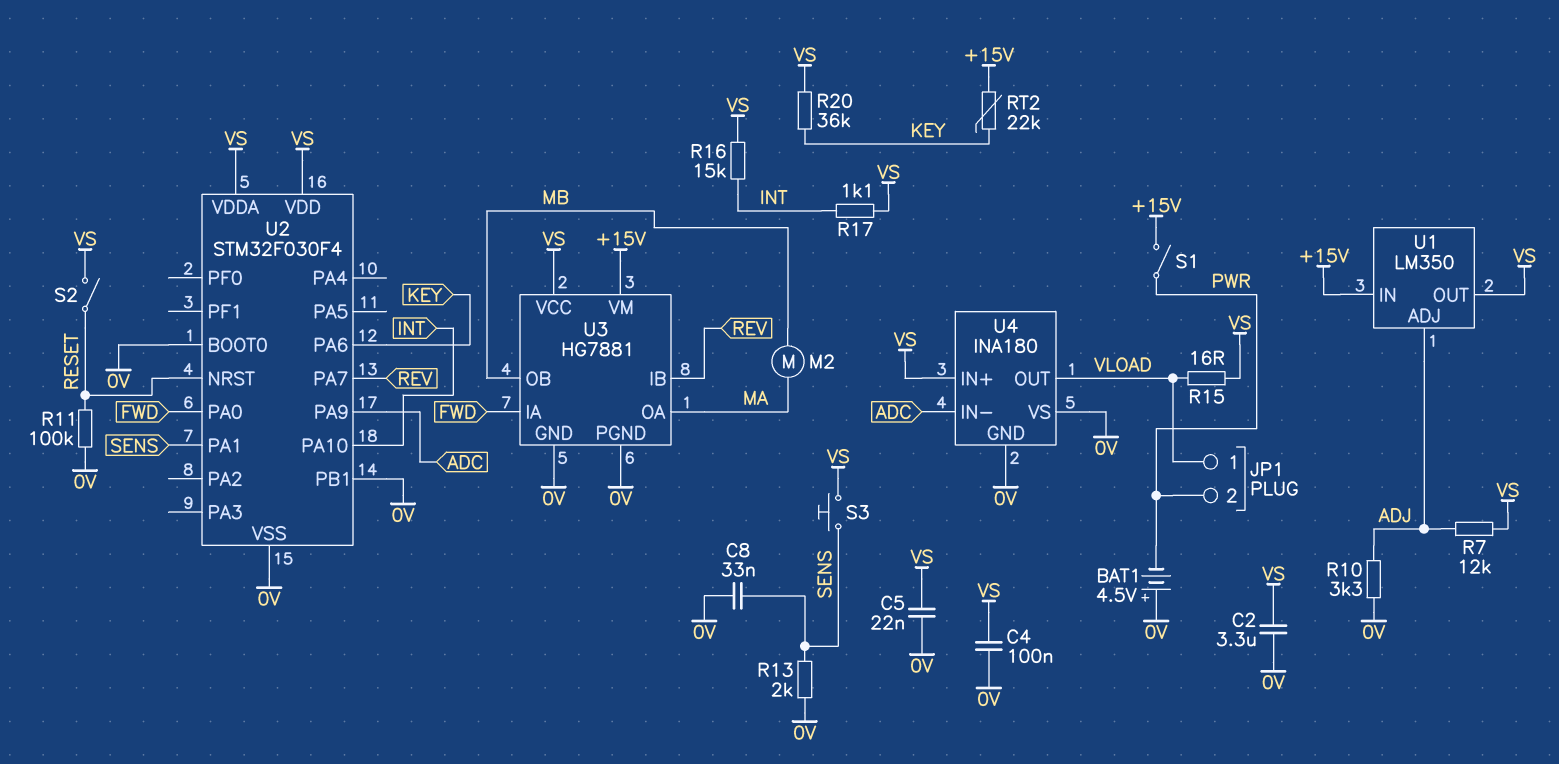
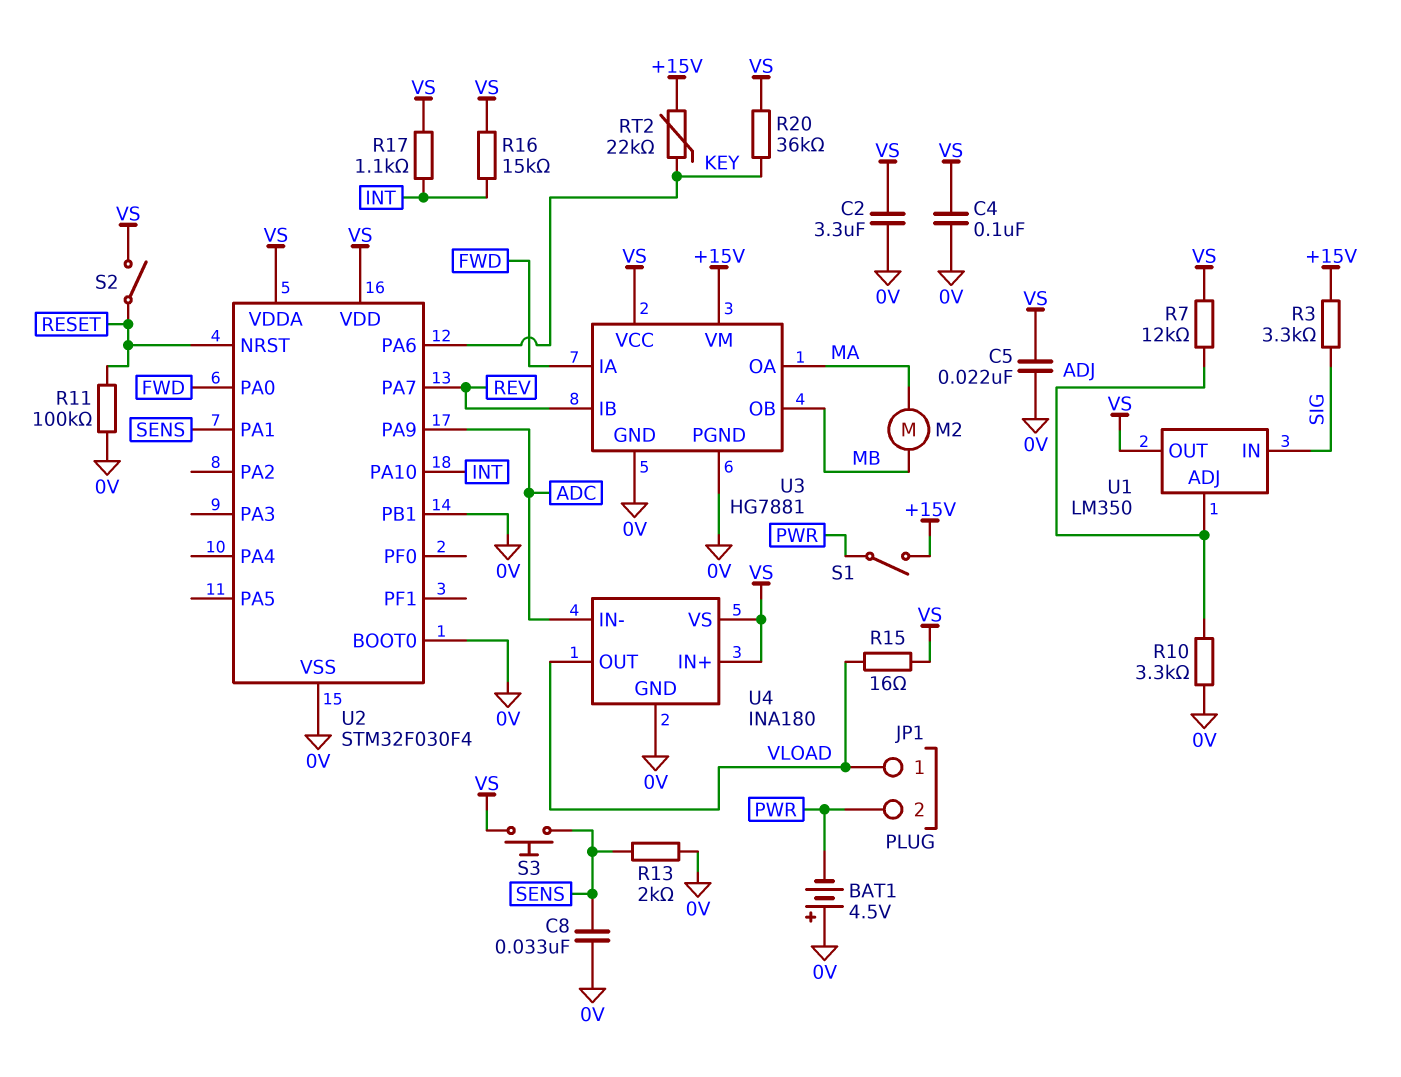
R3: none -> 3.3k (+15V, SIG)
U1 pin IN: +15V -> SIG
U4 pin VS: 0V -> VS

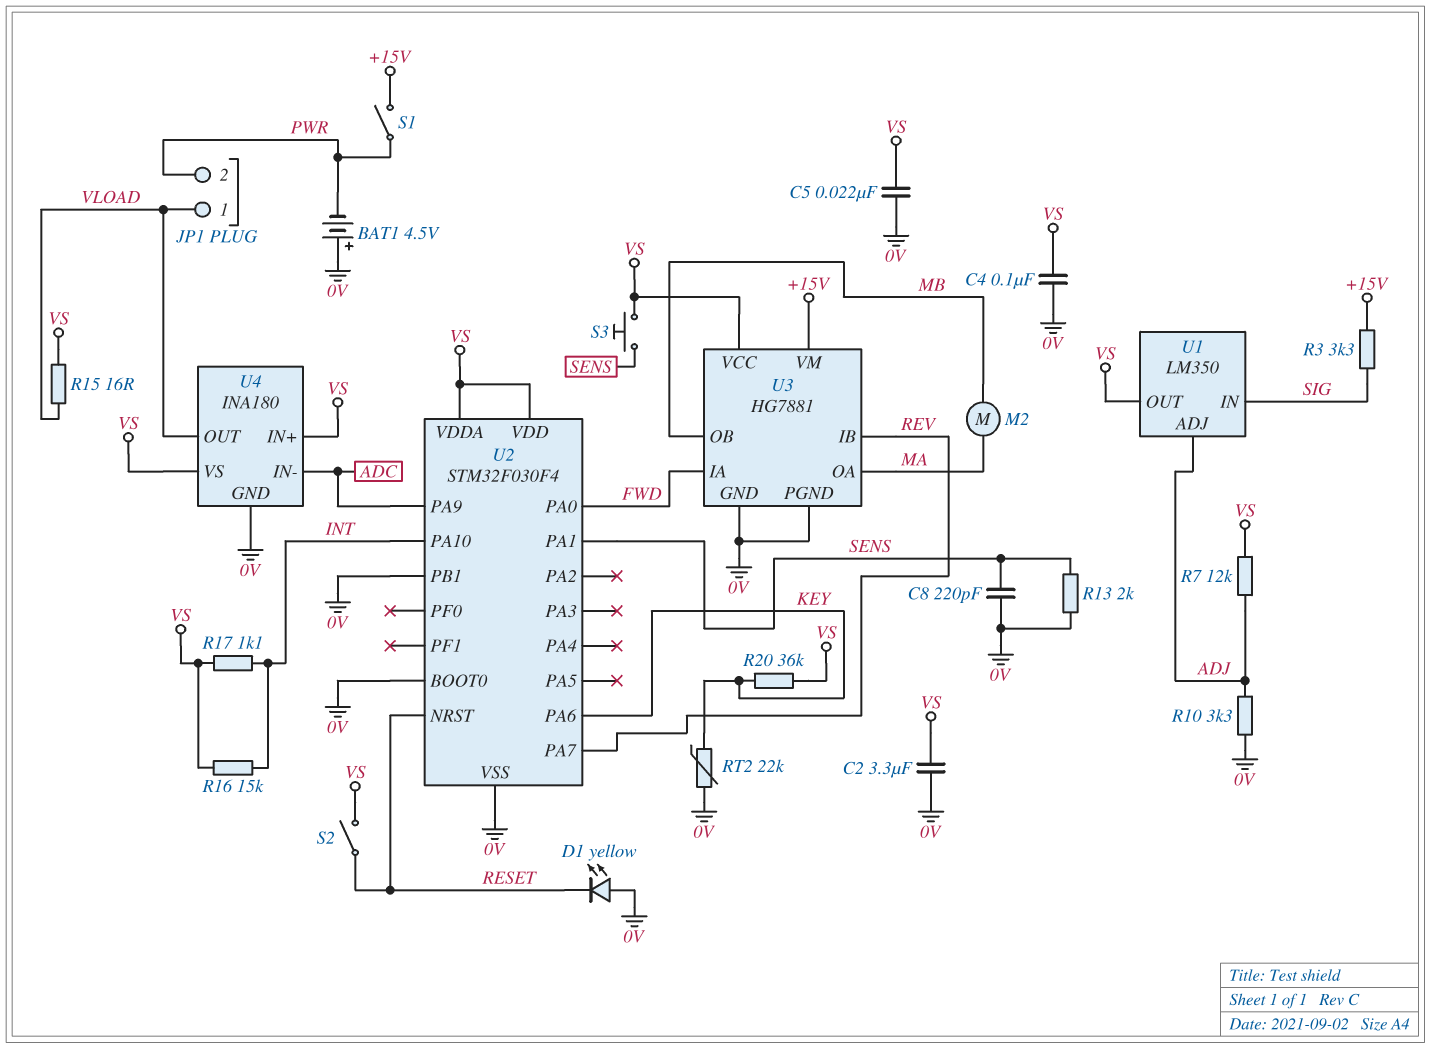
C8: 33nF (0V, SENS) -> 220pF (0V, SENS)
D1: none -> LED yellow (A 0V, K RESET)
R11: 100k (0V, RESET) -> none
RT2: 22k (+15V, KEY) -> 22k (0V, KEY)

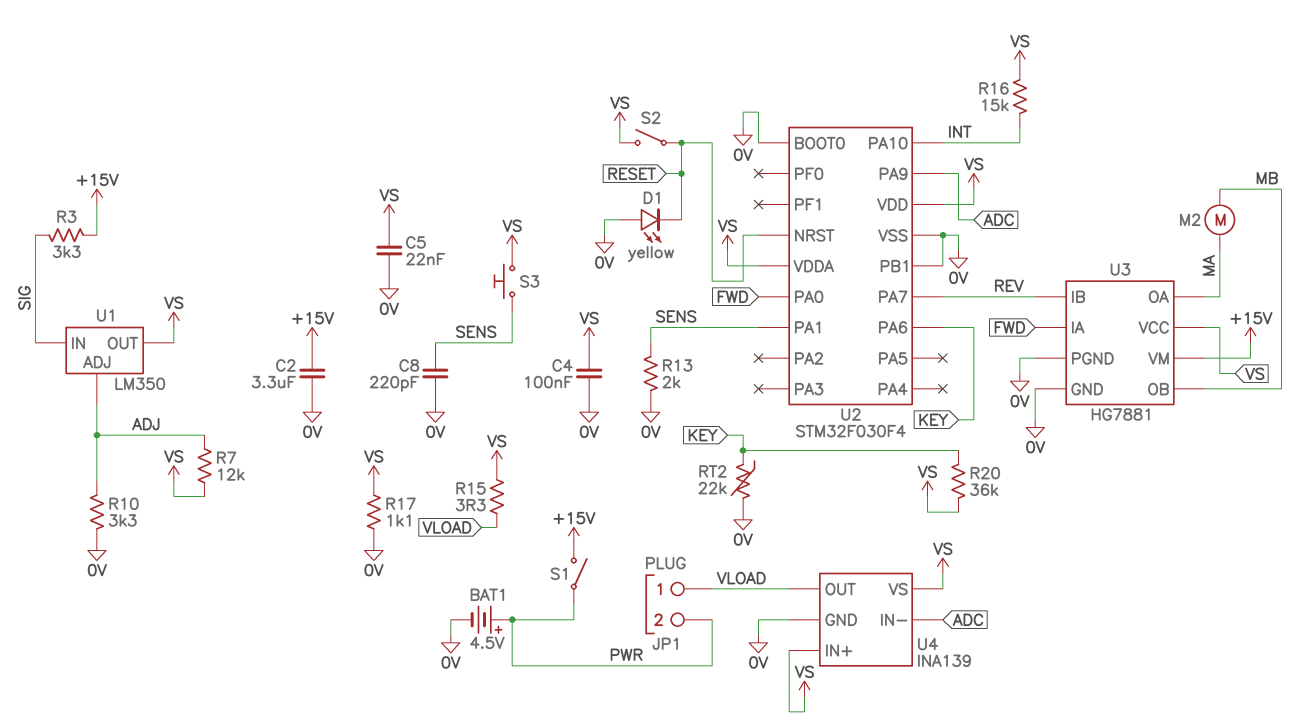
BAT1: 4.5V (plus 0V, minus PWR) -> 4.5V (plus PWR, minus 0V)
C2: 3.3uF (0V, VS) -> 3.3uF (+15V, 0V)
R15: 16 (VLOAD, VS) -> 3.3 (VLOAD, VS)
R17: 1.1k (INT, VS) -> 1.1k (0V, VS)
U4: INA180 -> INA139

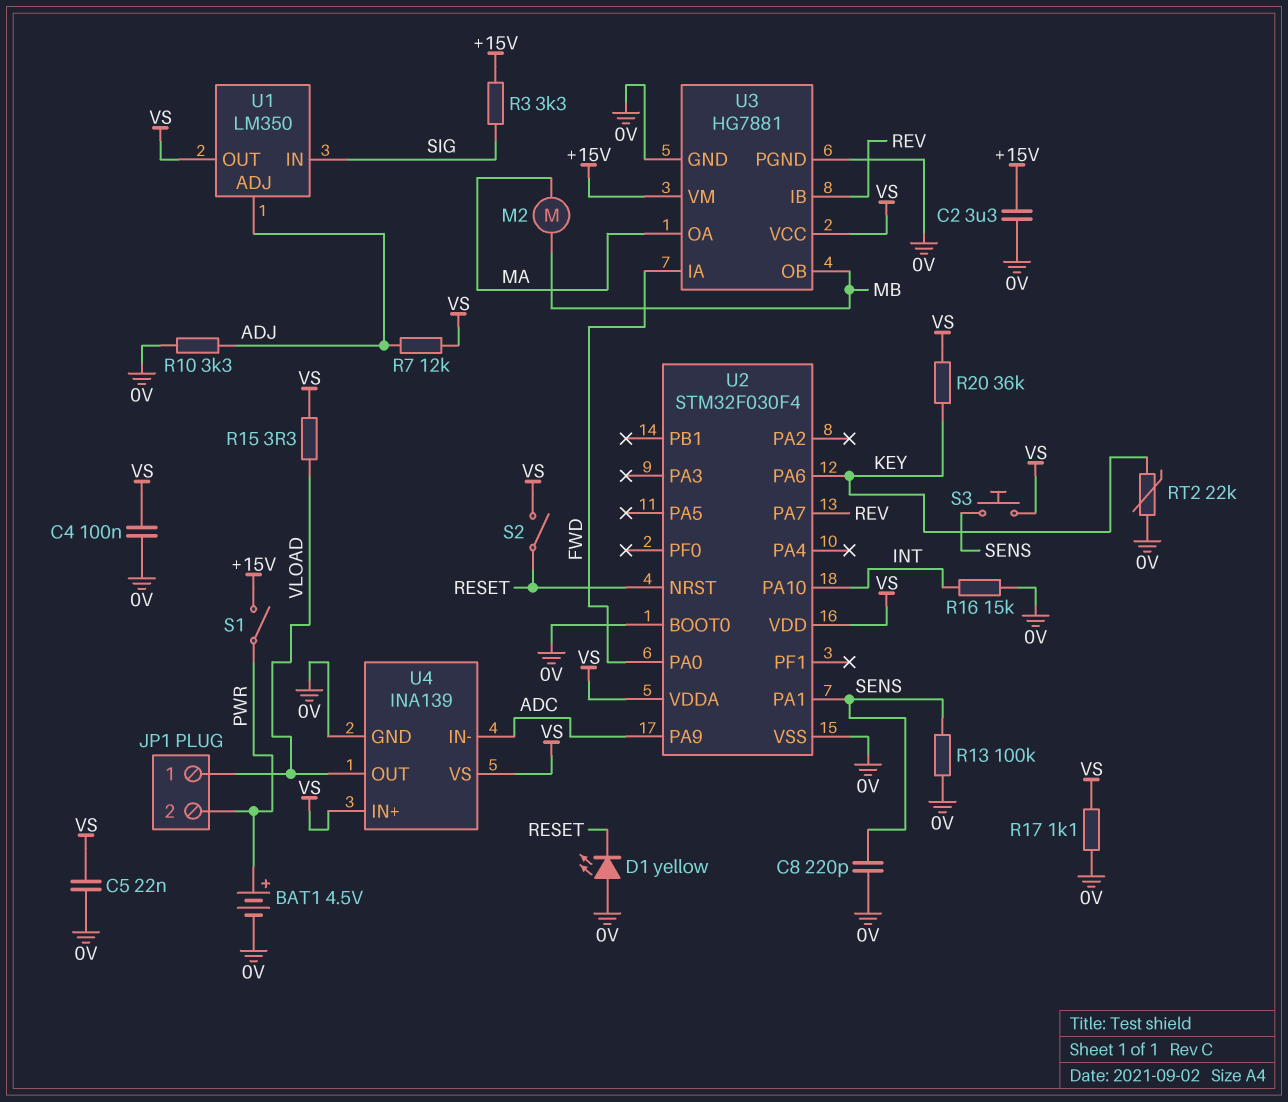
R13: 2k (0V, SENS) -> 100k (0V, SENS)
R16: 15k (INT, VS) -> 15k (0V, INT)
U2 pin PB1: 0V -> none

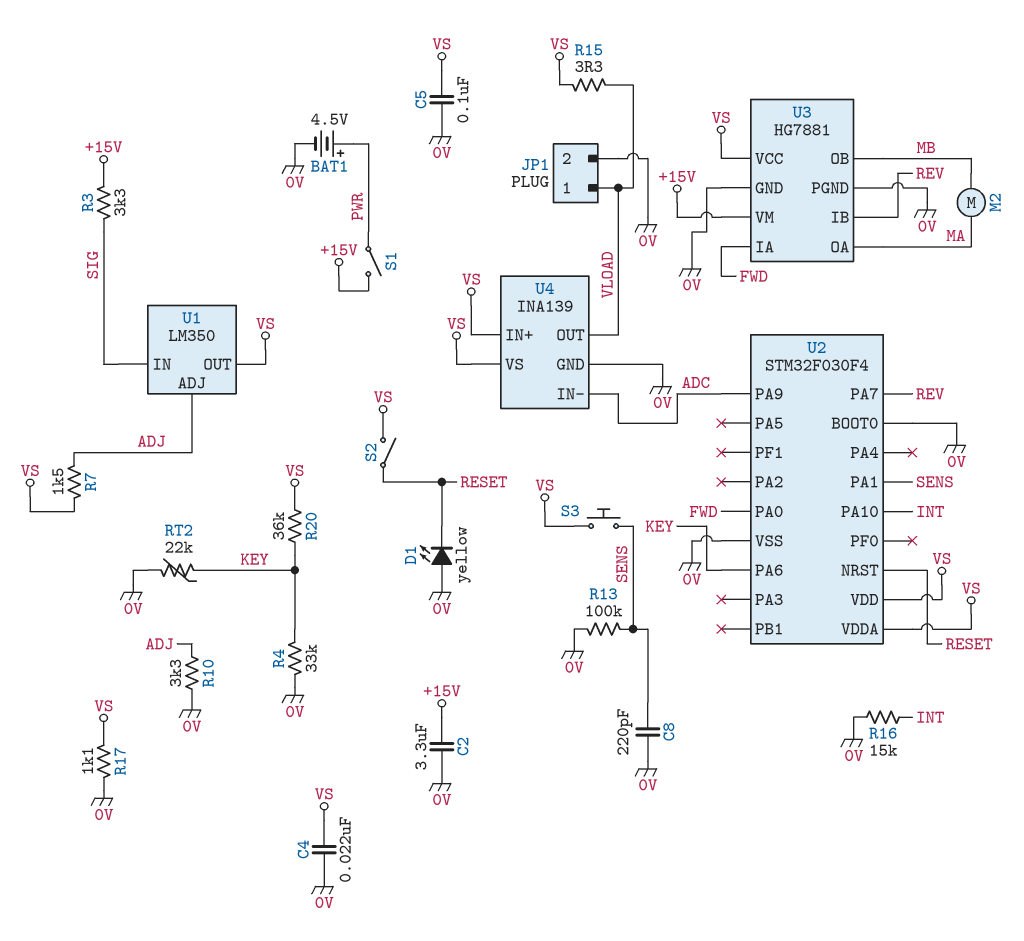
C4: 100nF (0V, VS) -> 22nF (0V, VS)
C5: 22nF (0V, VS) -> 100nF (0V, VS)
JP1 pin 2: PWR -> 0V
R4: none -> 33k (0V, KEY)
R7: 12k (ADJ, VS) -> 1.5k (ADJ, VS)

